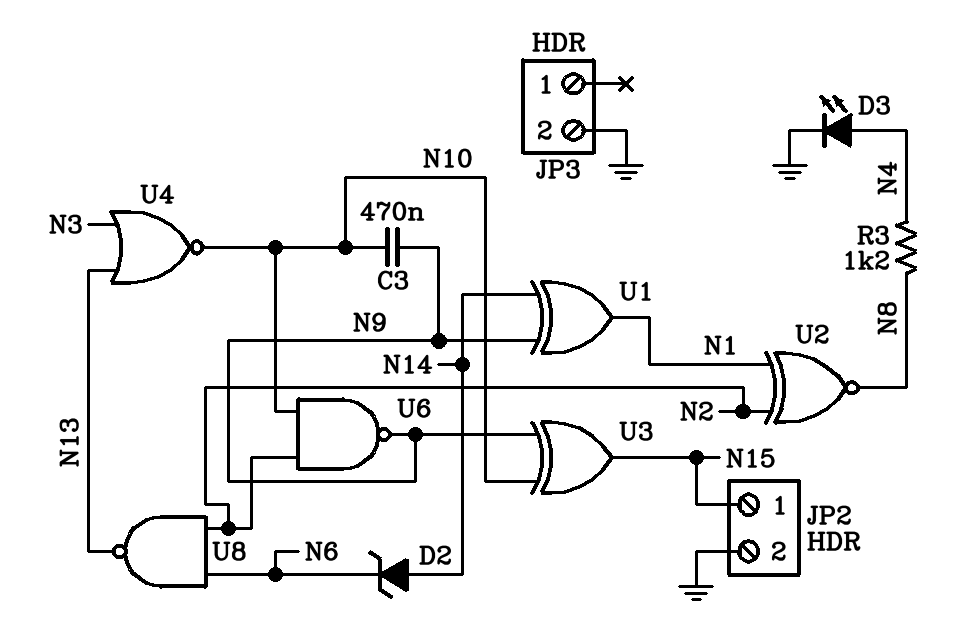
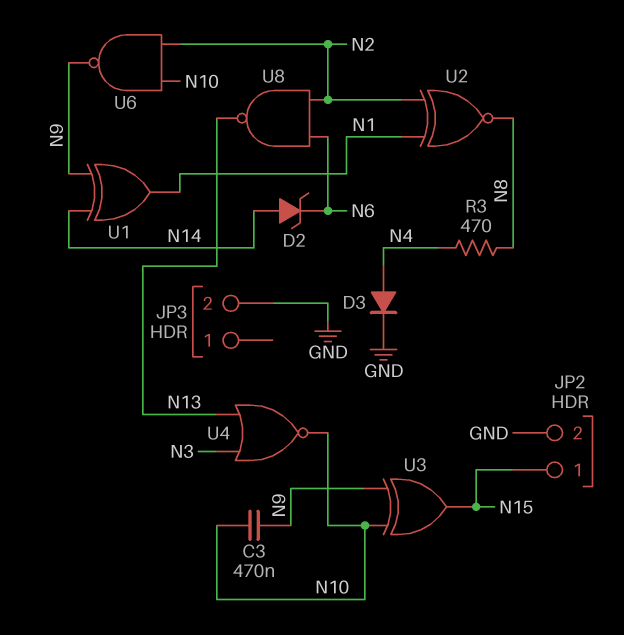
D3: LED (A N4, K GND) -> diode (A N4, K GND)
R3: 1.2k (N4, N8) -> 470 (N4, N8)

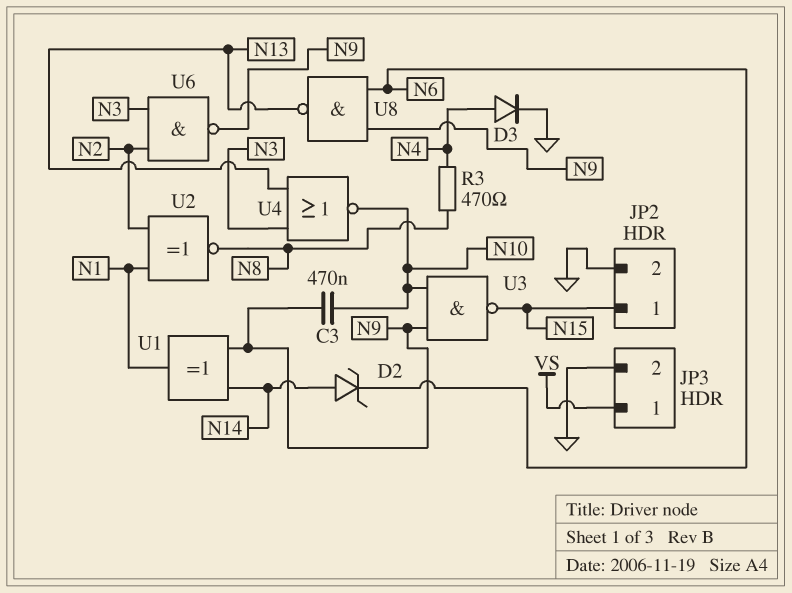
JP3 pin 1: none -> VS
U3: XOR (in N9, in N10, out N15) -> NAND (in N9, in N10, out N15)
U6: NAND (in N2, in N10, out N9) -> NAND (in N2, in N3, out N9)
U8: NAND (in N2, in N6, out N13) -> NAND (in N6, in N9, out N13)

